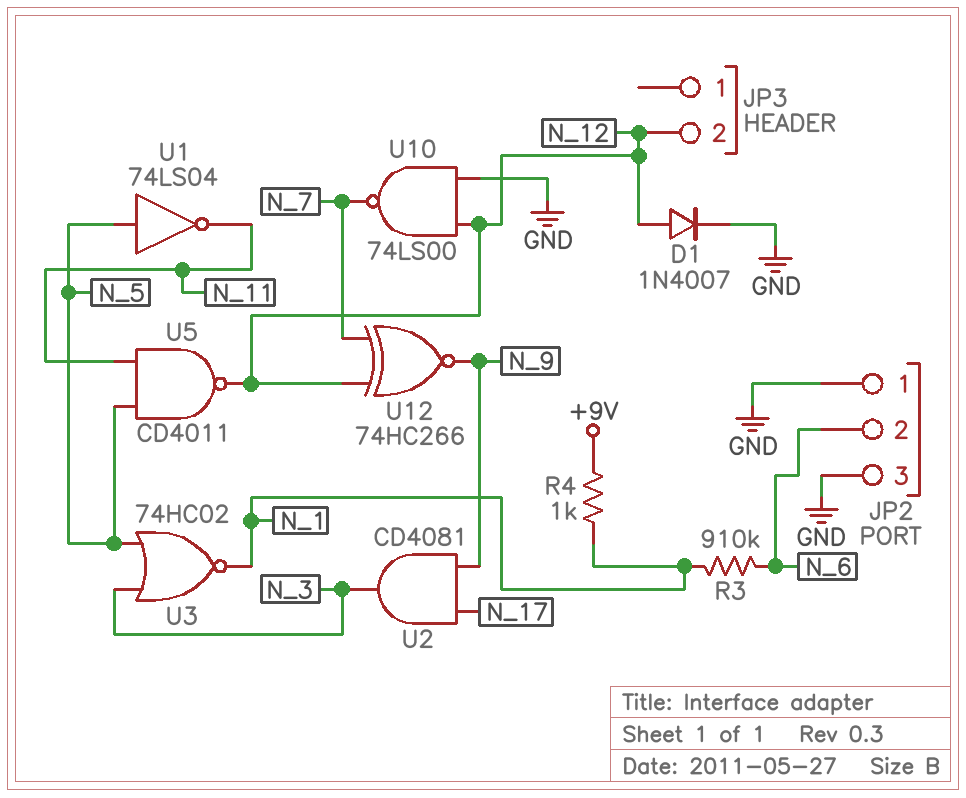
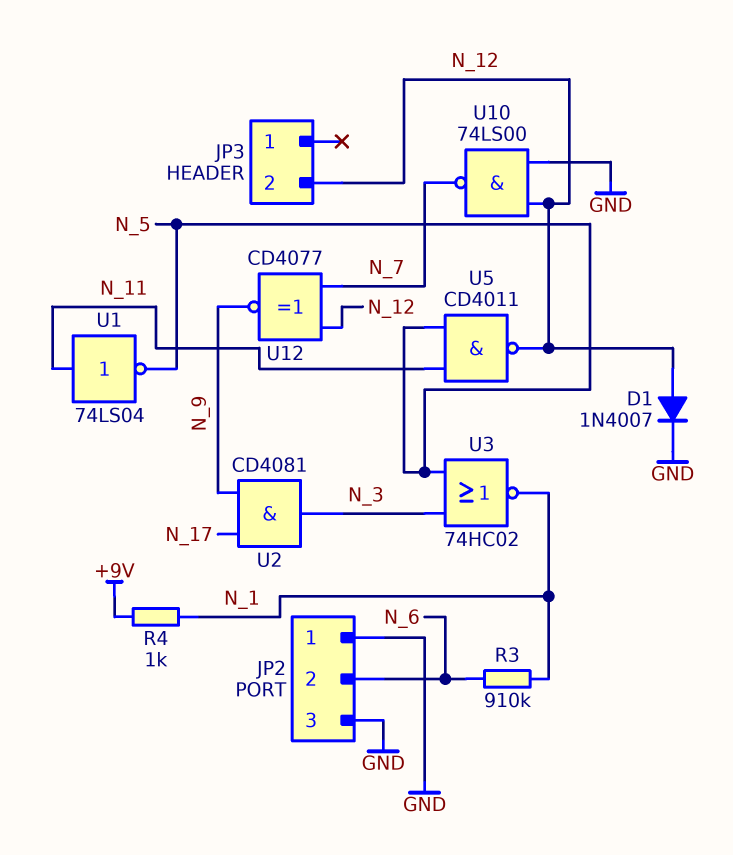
U1: NOT 74LS04 (in N_5, out N_11) -> NOT 74LS04 (in N_11, out N_5)
U12: XNOR 74HC266 (in N_7, in N_12, out N_9) -> XNOR CD4077 (in N_7, in N_12, out N_9)

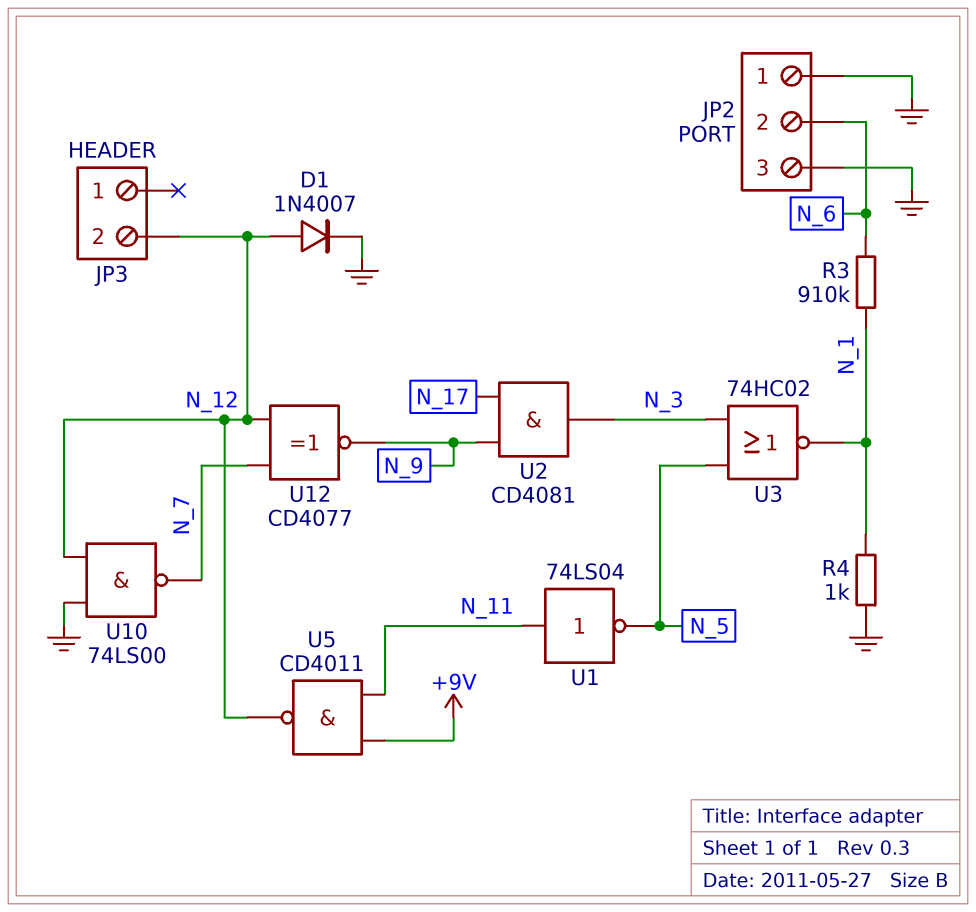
R4: 1k (+9V, N_1) -> 1k (GND, N_1)
U5: NAND CD4011 (in N_5, in N_11, out N_12) -> NAND CD4011 (in +9V, in N_11, out N_12)

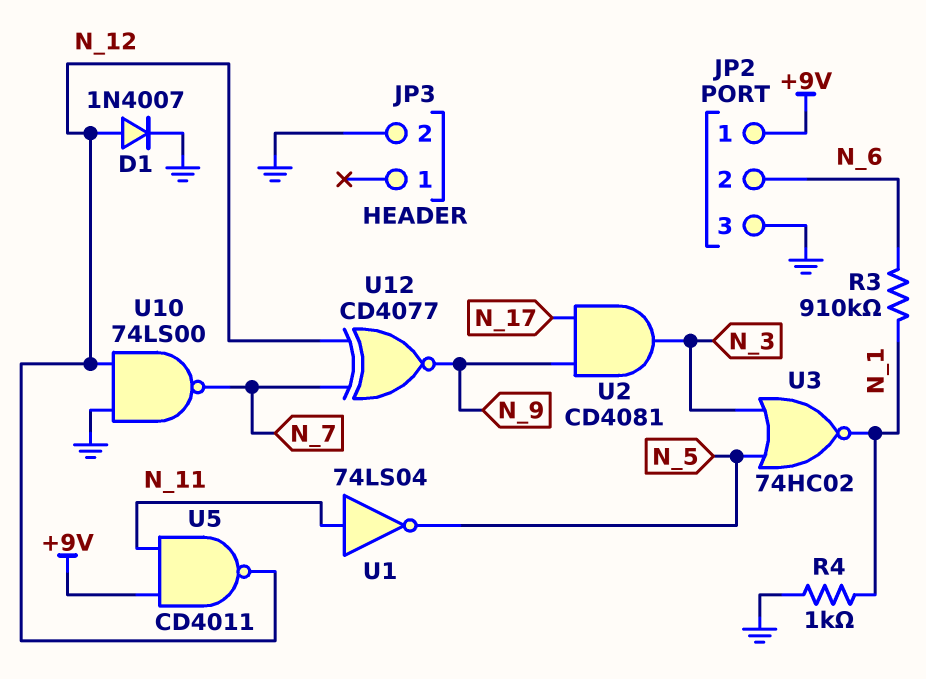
JP2 pin 1: GND -> +9V
JP3 pin 2: N_12 -> GND

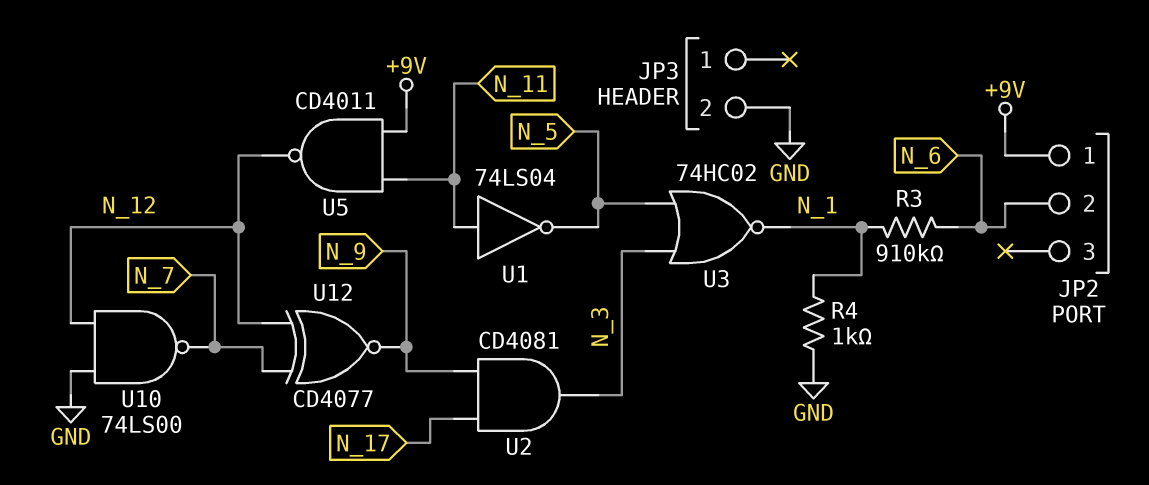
D1: diode 1N4007 (A N_12, K GND) -> none
JP2 pin 3: GND -> none

